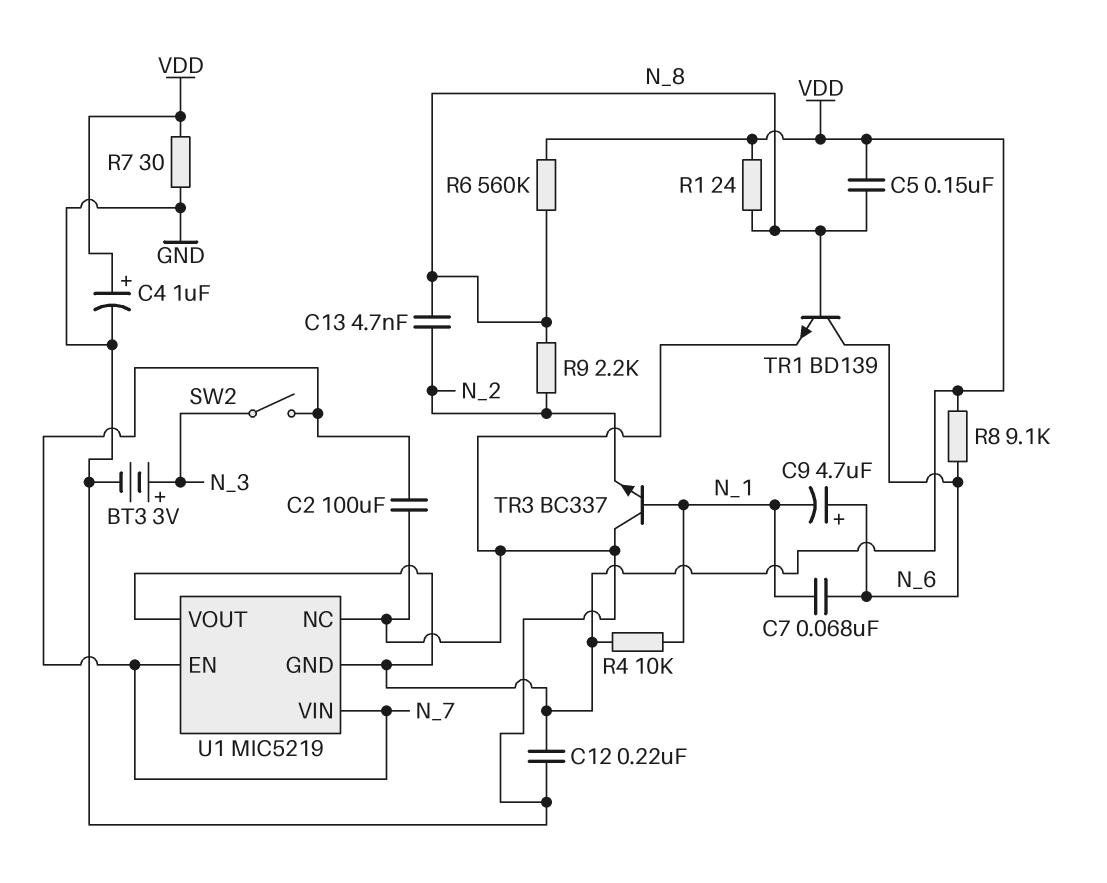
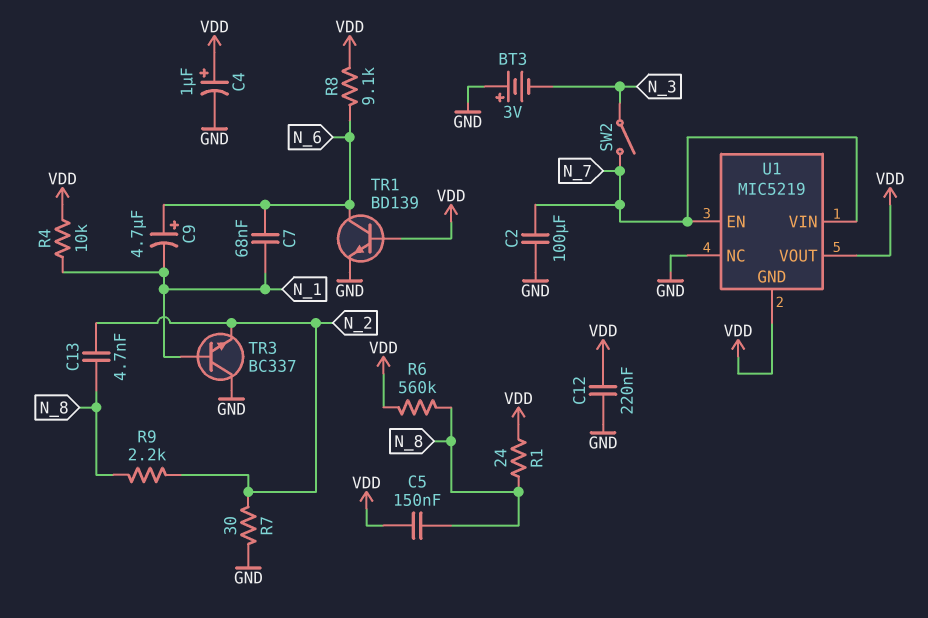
BT3: 3V (plus N_3, minus GND) -> 3V (plus GND, minus N_3)
R7: 30 (GND, VDD) -> 30 (GND, N_2)
TR1: NPN BD139 (B N_8, C N_6, E GND) -> NPN BD139 (B VDD, C N_6, E GND)

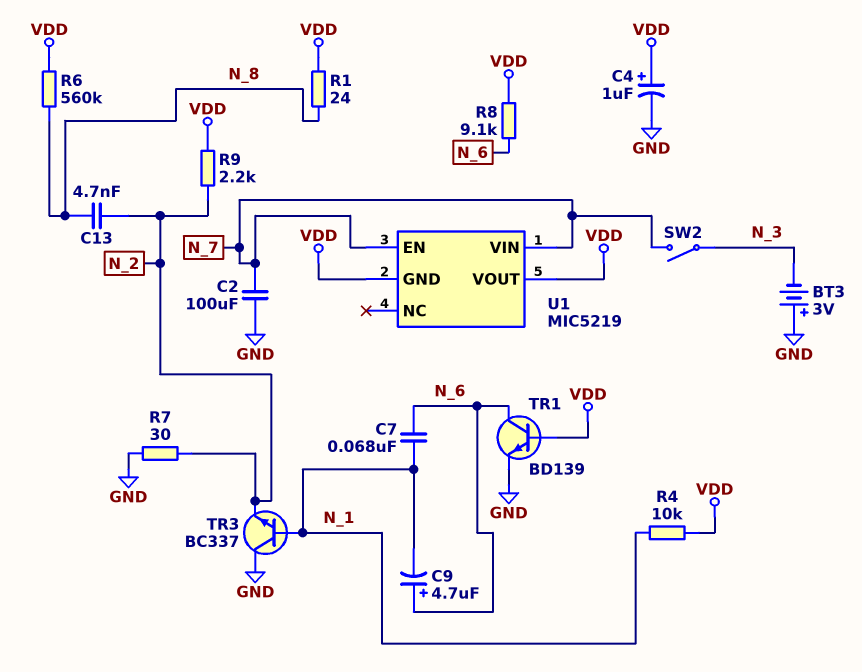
C5: 150nF (N_8, VDD) -> none
C12: 220nF (GND, VDD) -> none
R9: 2.2k (N_2, N_8) -> 2.2k (N_2, VDD)
U1 pin NC: GND -> none

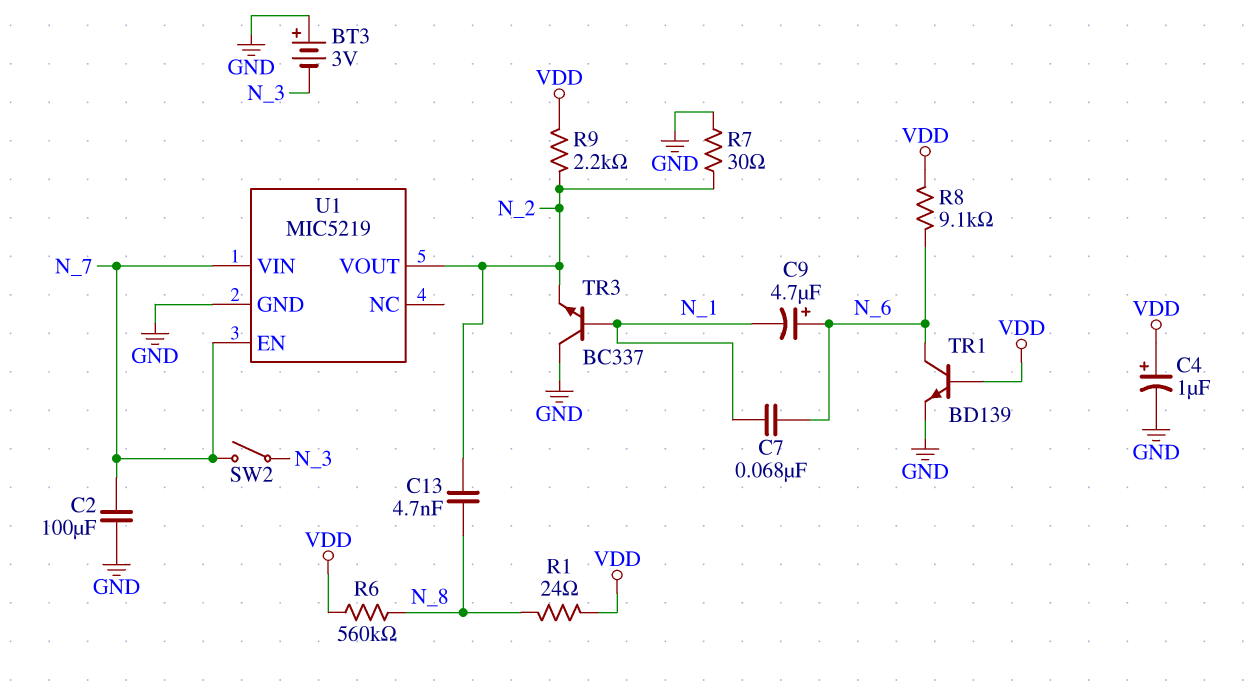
R4: 10k (N_1, VDD) -> none
U1 pin GND: VDD -> GND
U1 pin VOUT: VDD -> N_2

